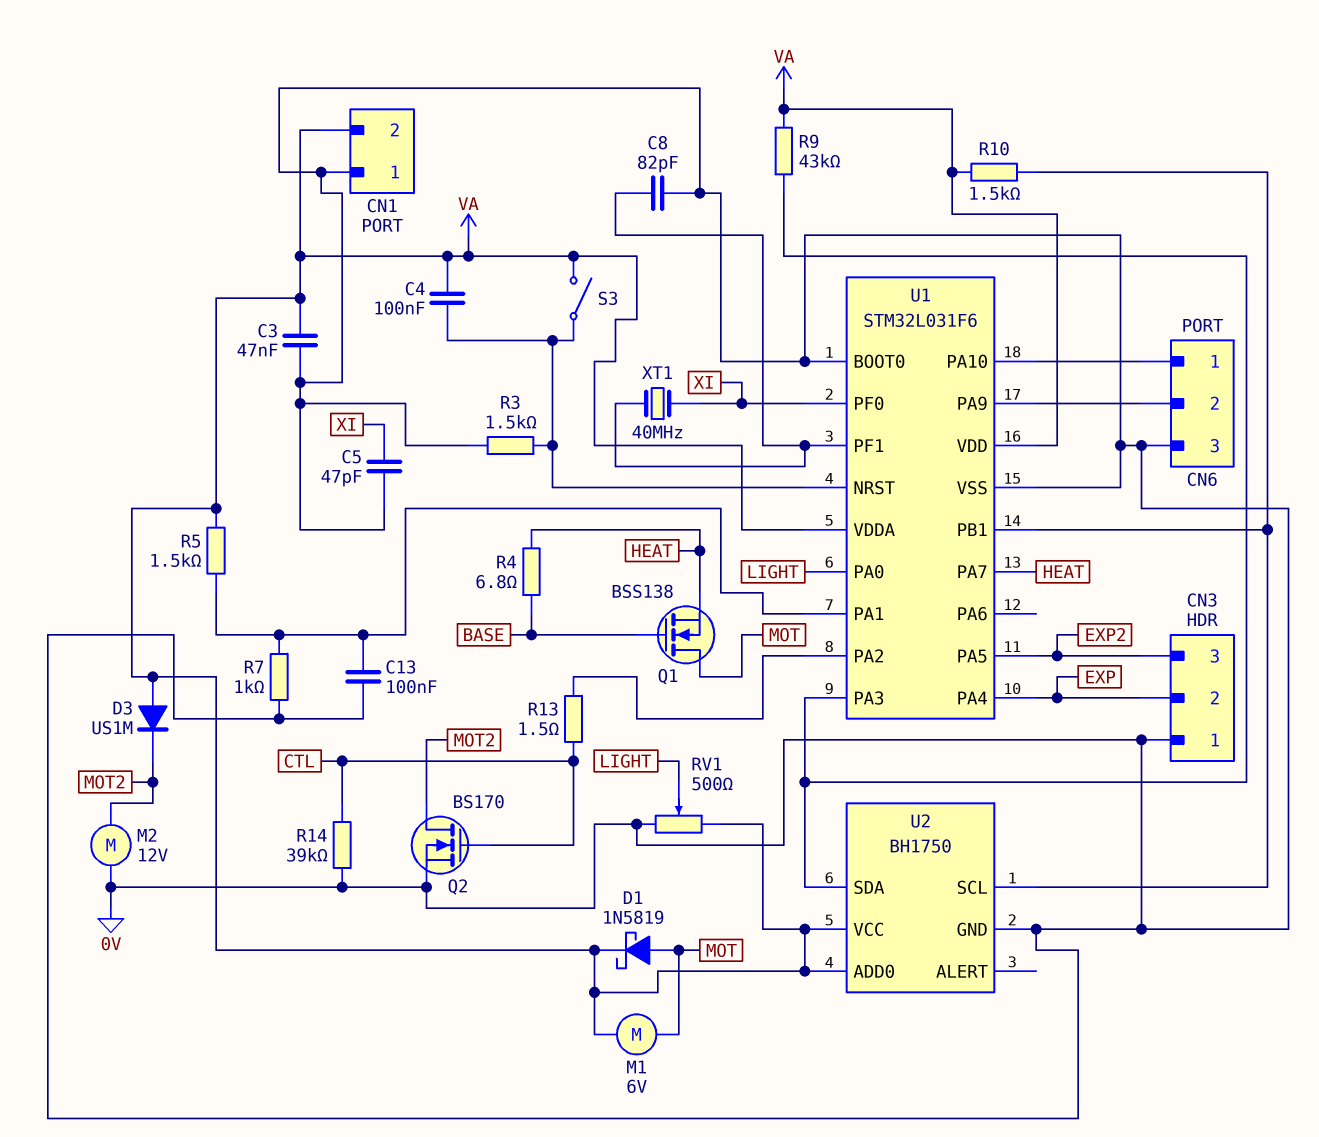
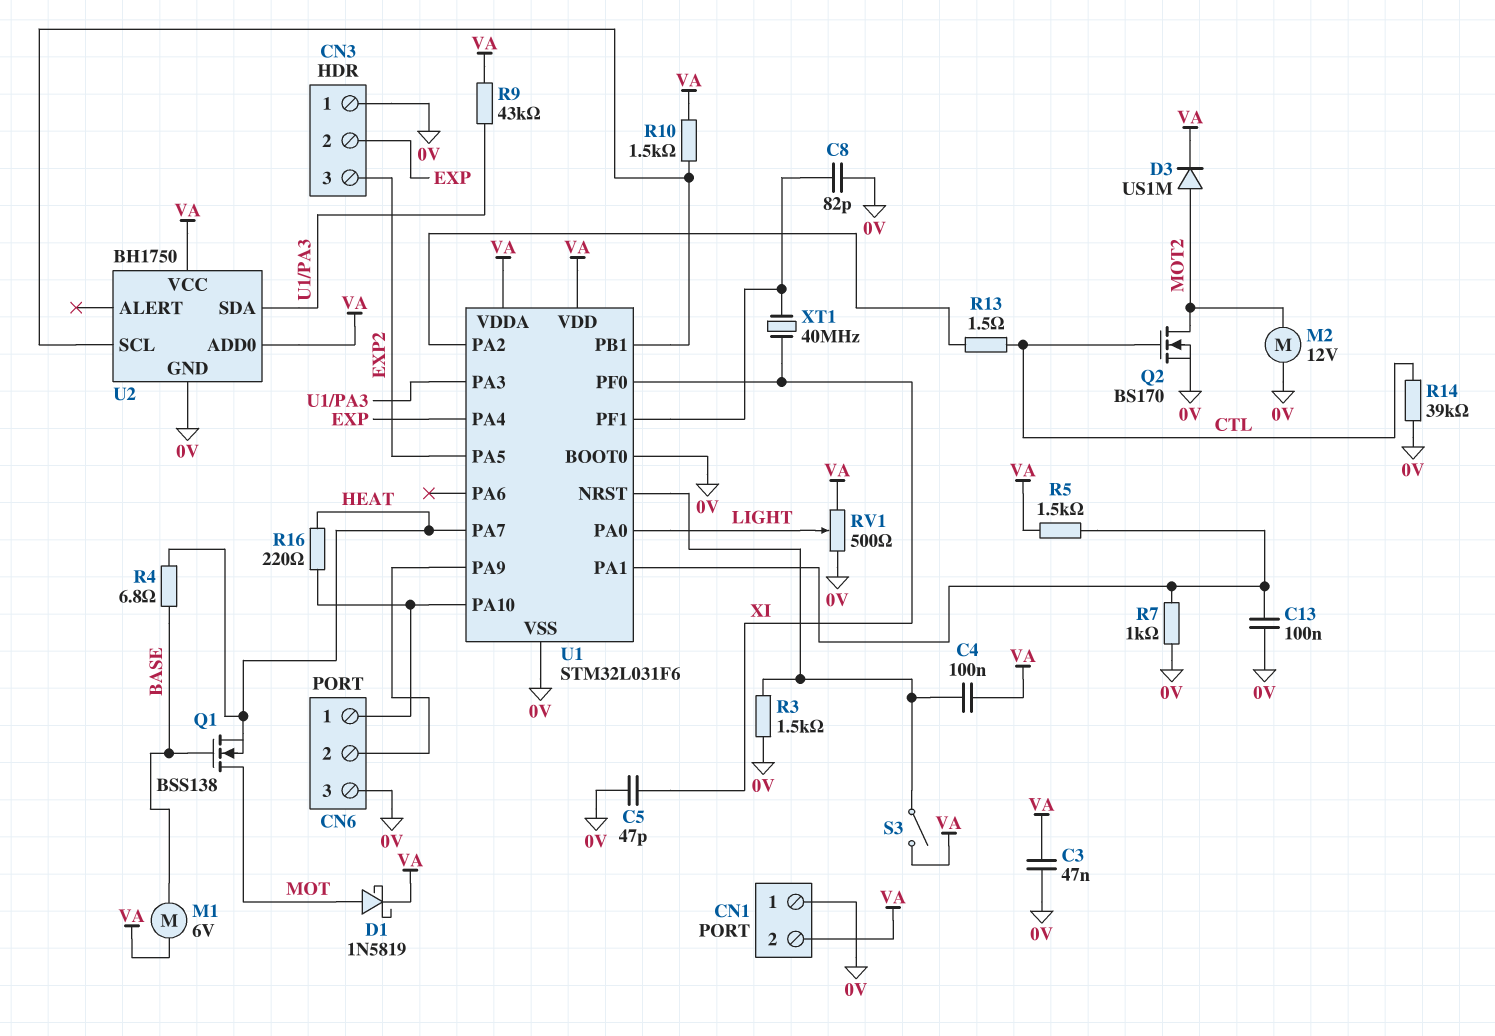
D3: diode US1M (A VA, K MOT2) -> diode US1M (A MOT2, K VA)
M1: motor 6V (MOT, VA) -> motor 6V (BASE, VA)
R16: none -> 220 (CN6/1, HEAT)

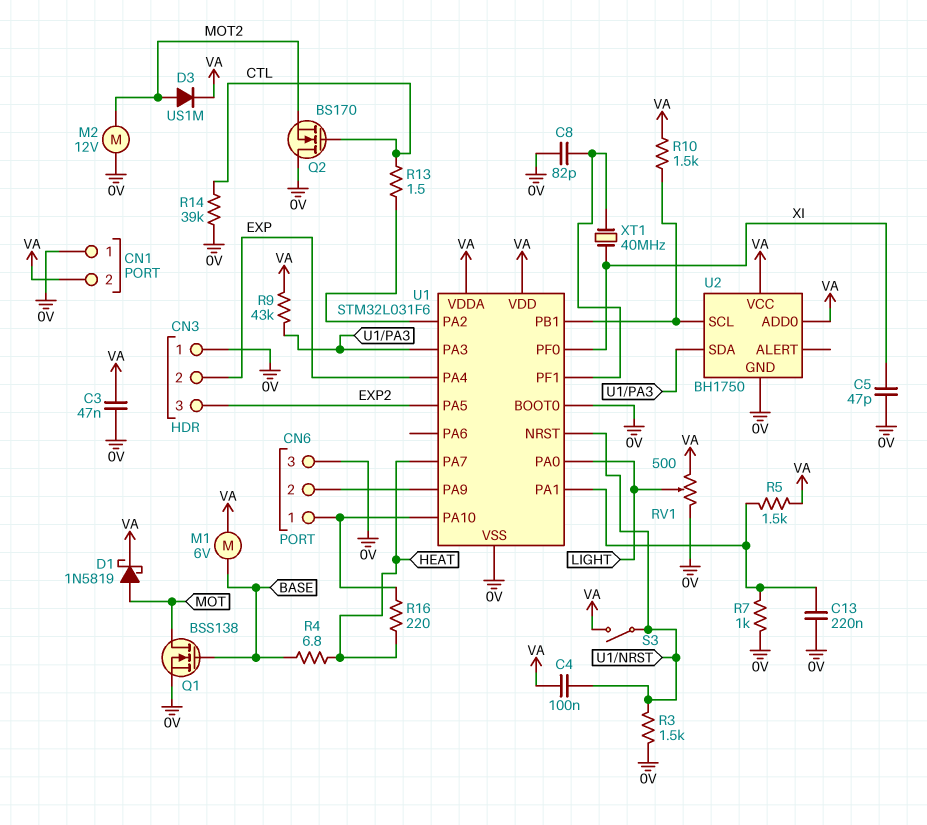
C13: 100nF (0V, U1/PA1) -> 220nF (0V, U1/PA1)
Q1: NMOS BSS138 (G BASE, D MOT, S HEAT) -> NMOS BSS138 (G BASE, D MOT, S 0V)
Q2: NMOS BS170 (G CTL, D MOT2, S 0V) -> NMOS BS170 (G CTL, D 0V, S MOT2)

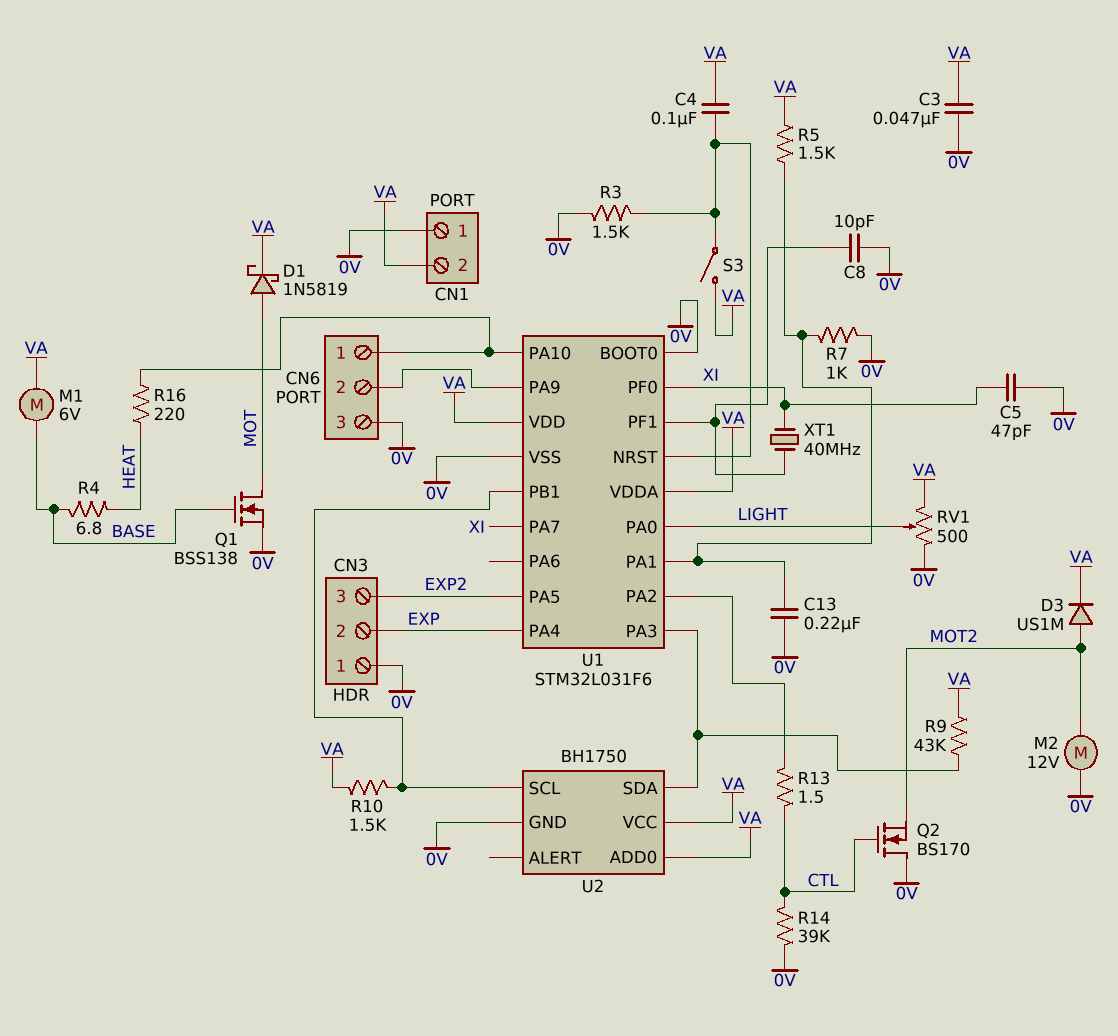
C8: 82pF (0V, U1/PF1) -> 10pF (0V, U1/PF1)
U1 pin PA7: HEAT -> XI

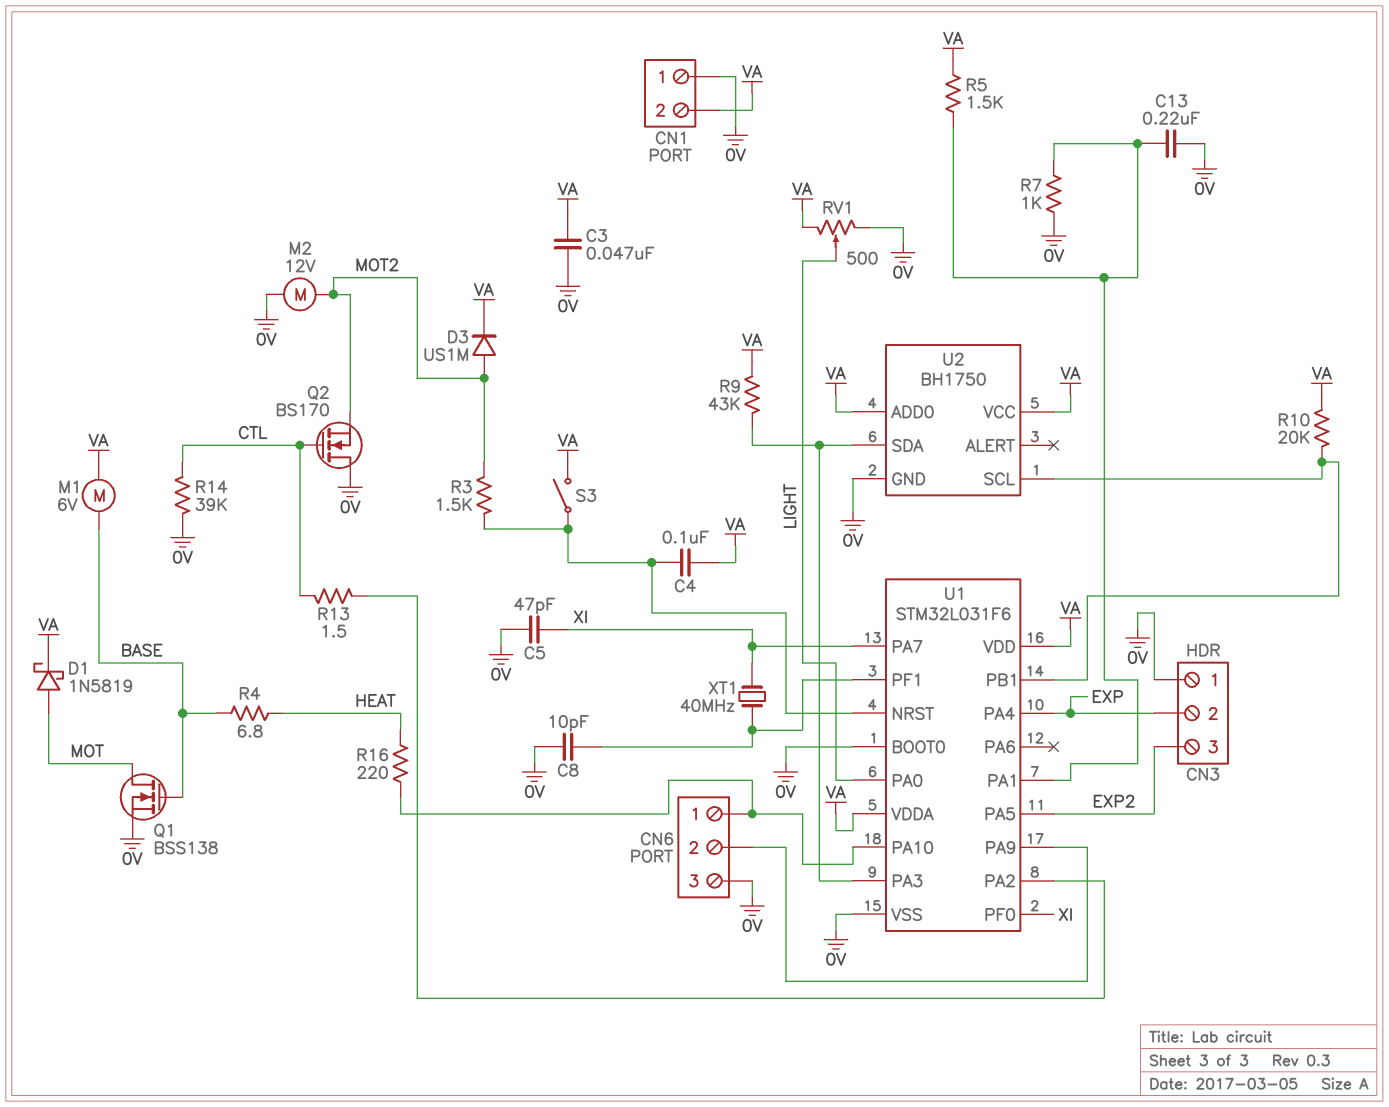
R3: 1.5k (0V, U1/NRST) -> 1.5k (MOT2, U1/NRST)
R10: 1.5k (U1/PB1, VA) -> 20k (U1/PB1, VA)

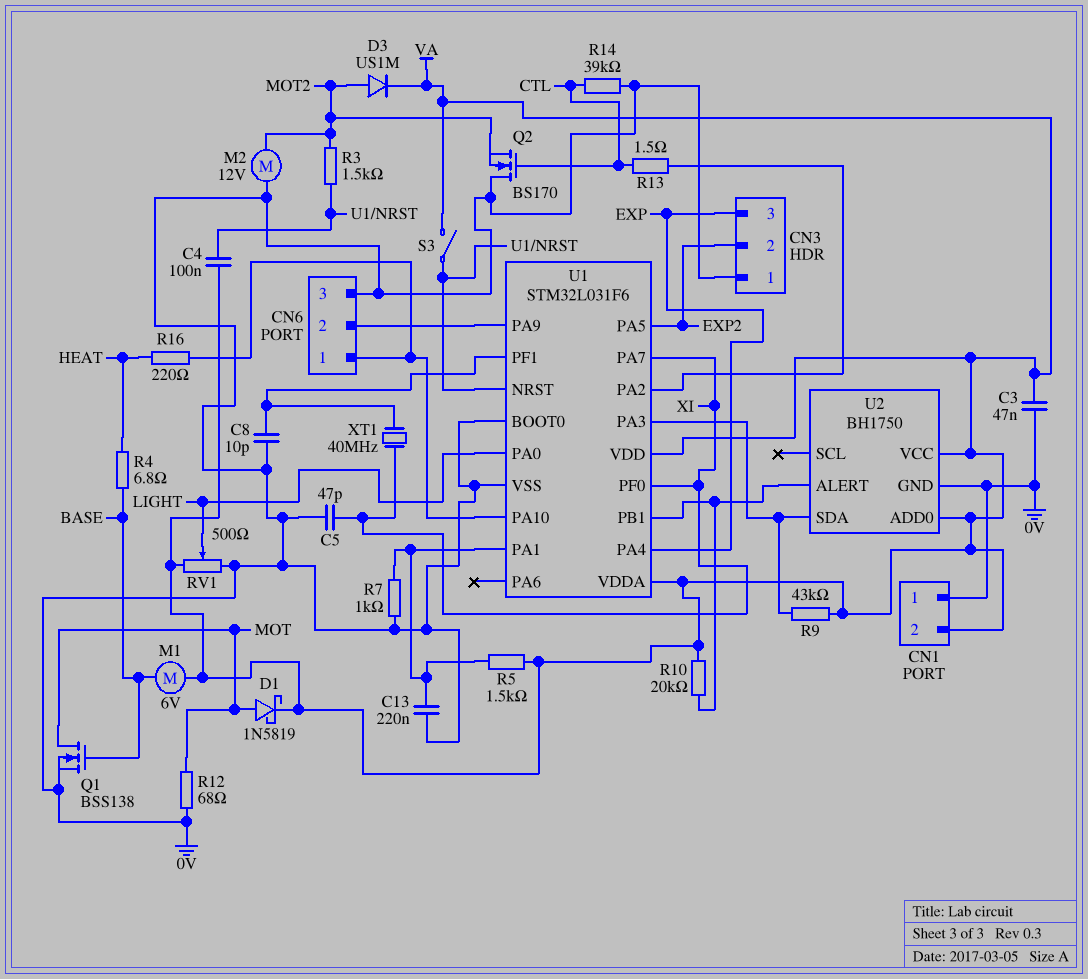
CN3 pin 2: EXP -> EXP2
CN3 pin 3: EXP2 -> EXP
R12: none -> 68 (0V, MOT)
U2 pin ALERT: none -> U1/PB1
U2 pin SCL: U1/PB1 -> none

